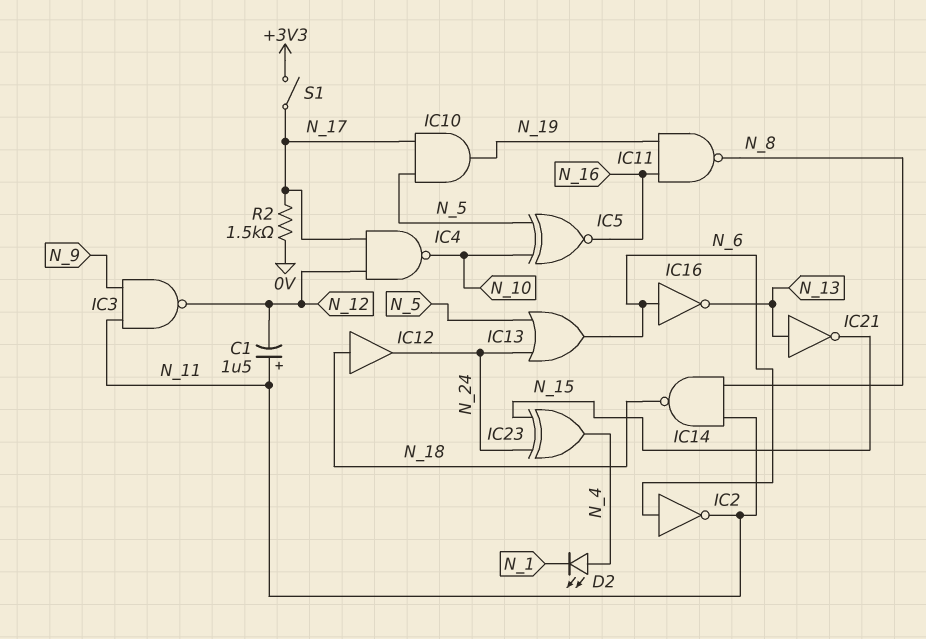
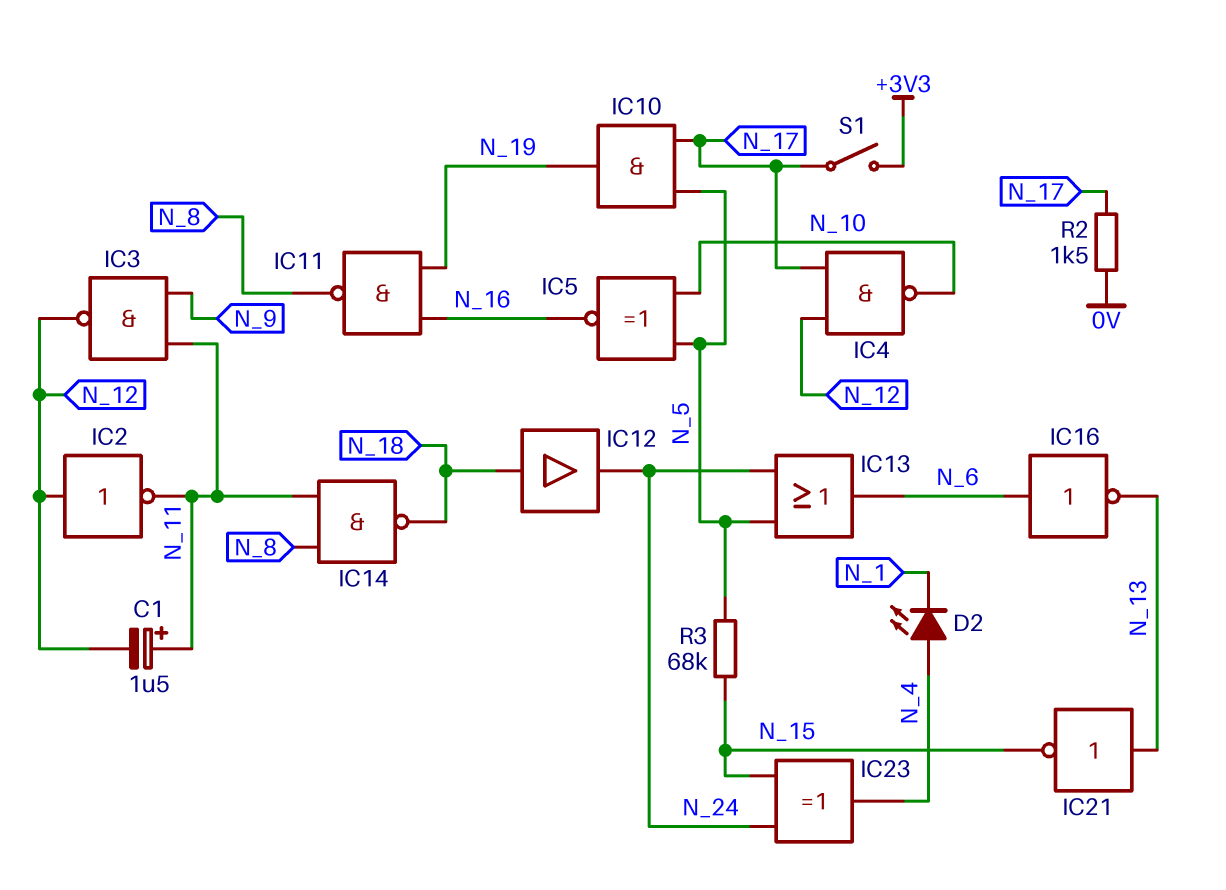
IC2: NOT (in N_6, out N_11) -> NOT (in N_12, out N_11)
R3: none -> 68k (N_5, N_15)

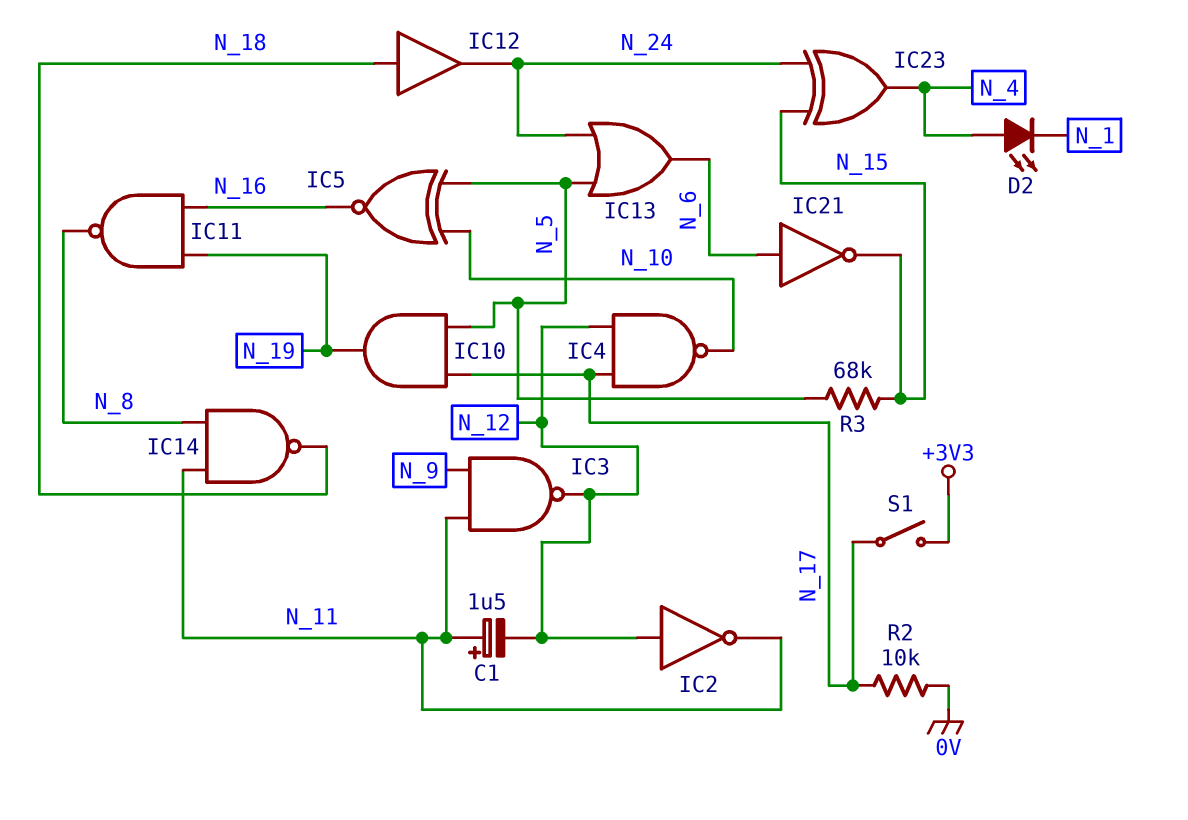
IC16: NOT (in N_6, out N_13) -> none
IC21: NOT (in N_13, out N_15) -> NOT (in N_6, out N_15)
R2: 1.5k (0V, N_17) -> 10k (0V, N_17)

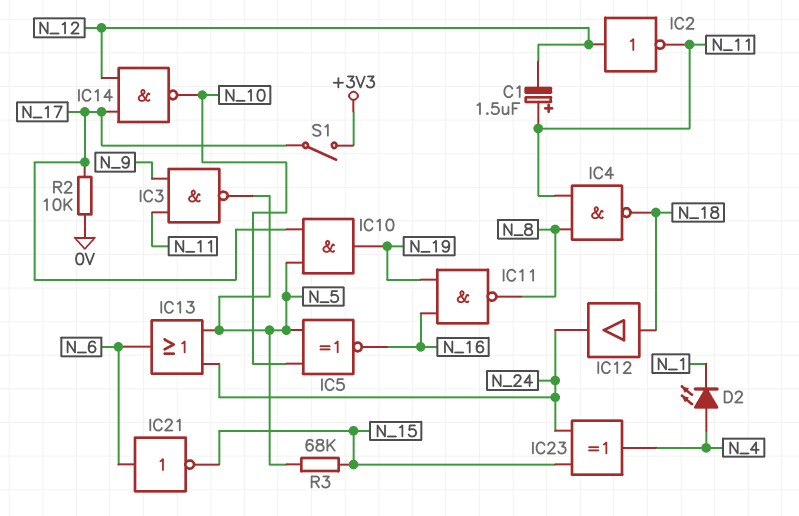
IC3: NAND (in N_9, in N_11, out N_12) -> NAND (in N_9, in N_11, out N_5)
IC4: NAND (in N_12, in N_17, out N_10) -> NAND (in N_8, in N_11, out N_18)
IC14: NAND (in N_8, in N_11, out N_18) -> NAND (in N_12, in N_17, out N_10)

